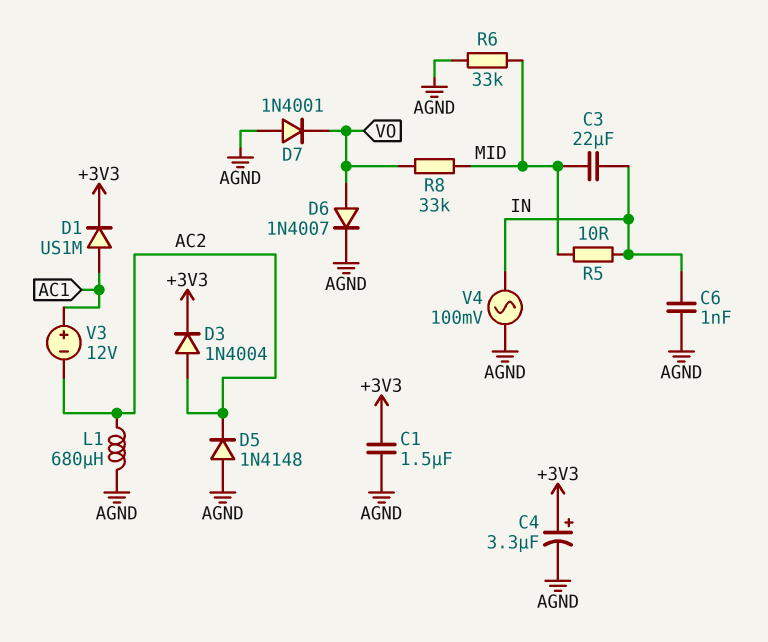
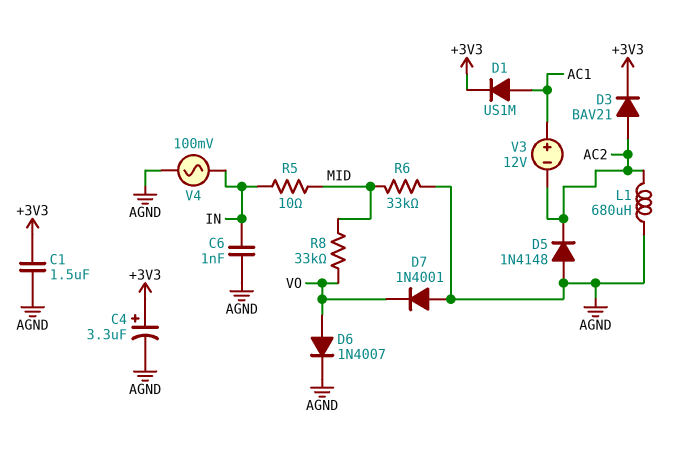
C3: 22uF (IN, MID) -> none
D3: diode 1N4004 (A AC2, K +3V3) -> diode BAV21 (A AC2, K +3V3)

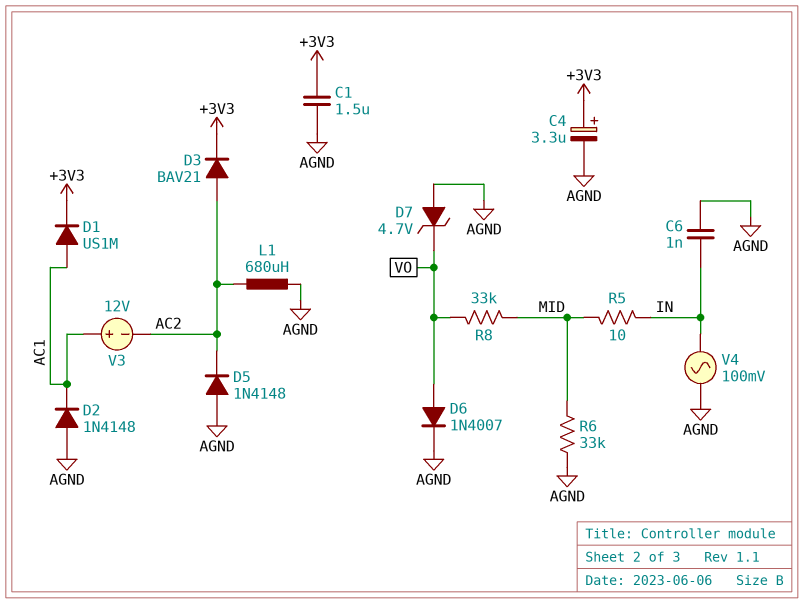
D2: none -> diode 1N4148 (A AGND, K AC1)
D7: diode 1N4001 (A AGND, K VO) -> zener 4.7V (A AGND, K VO)

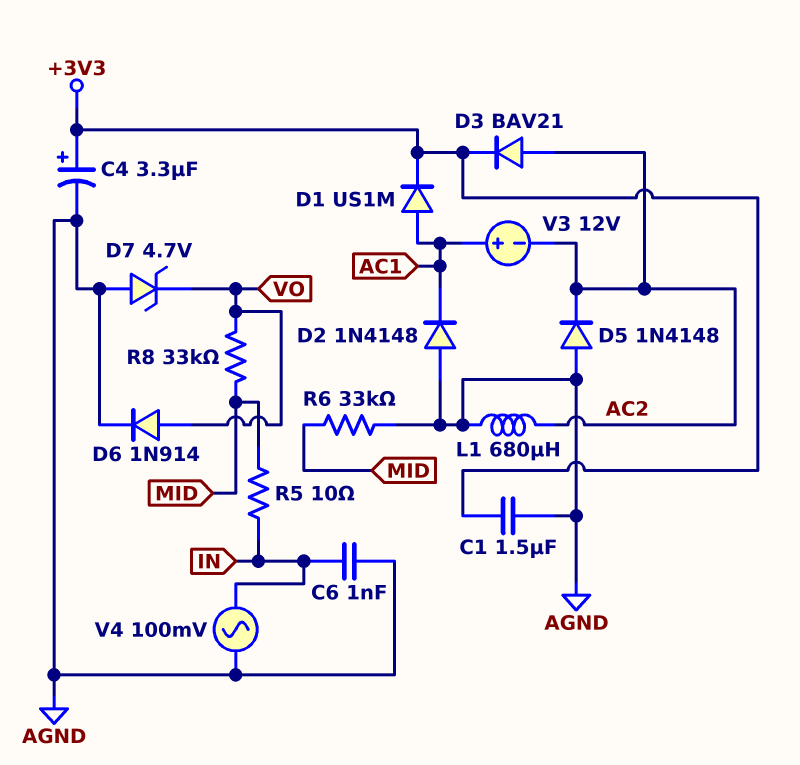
D6: diode 1N4007 (A VO, K AGND) -> diode 1N914 (A VO, K AGND)

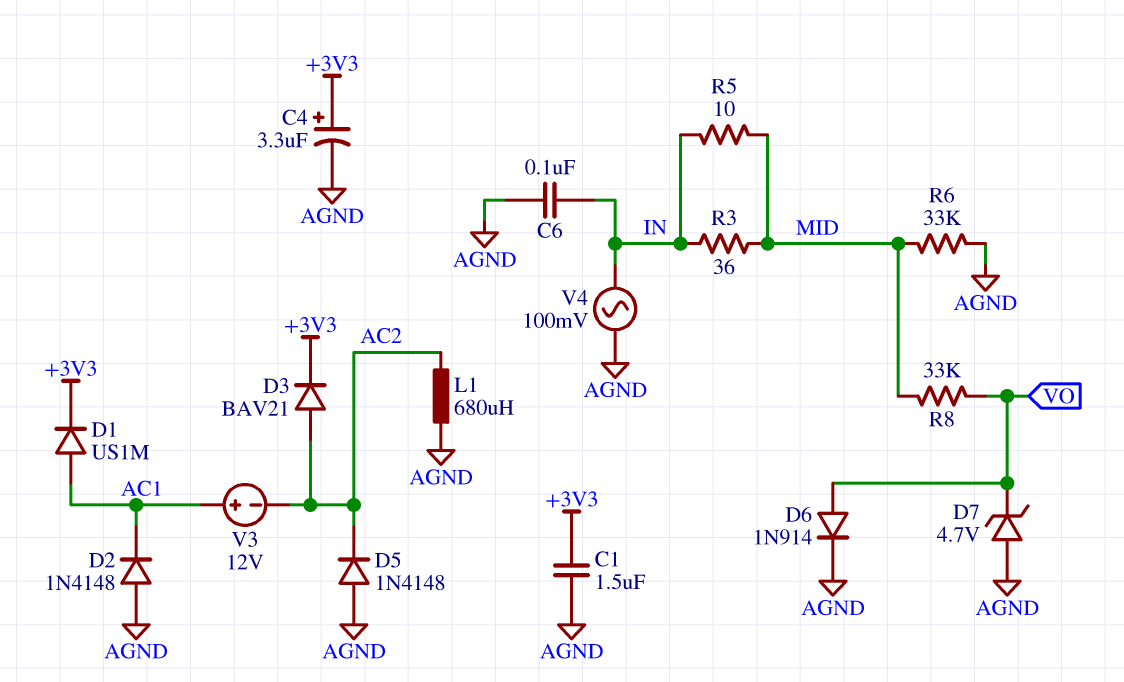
C6: 1nF (AGND, IN) -> 100nF (AGND, IN)
R3: none -> 36 (IN, MID)

